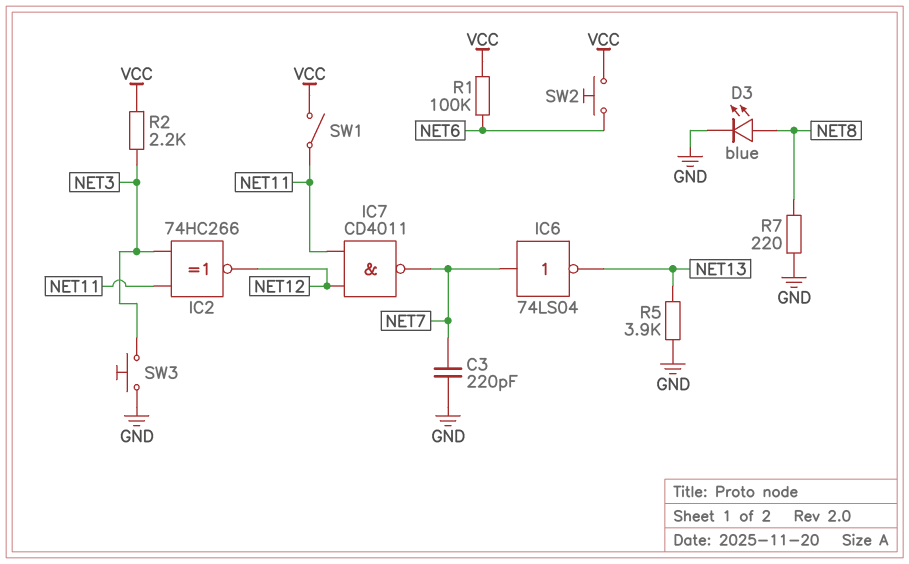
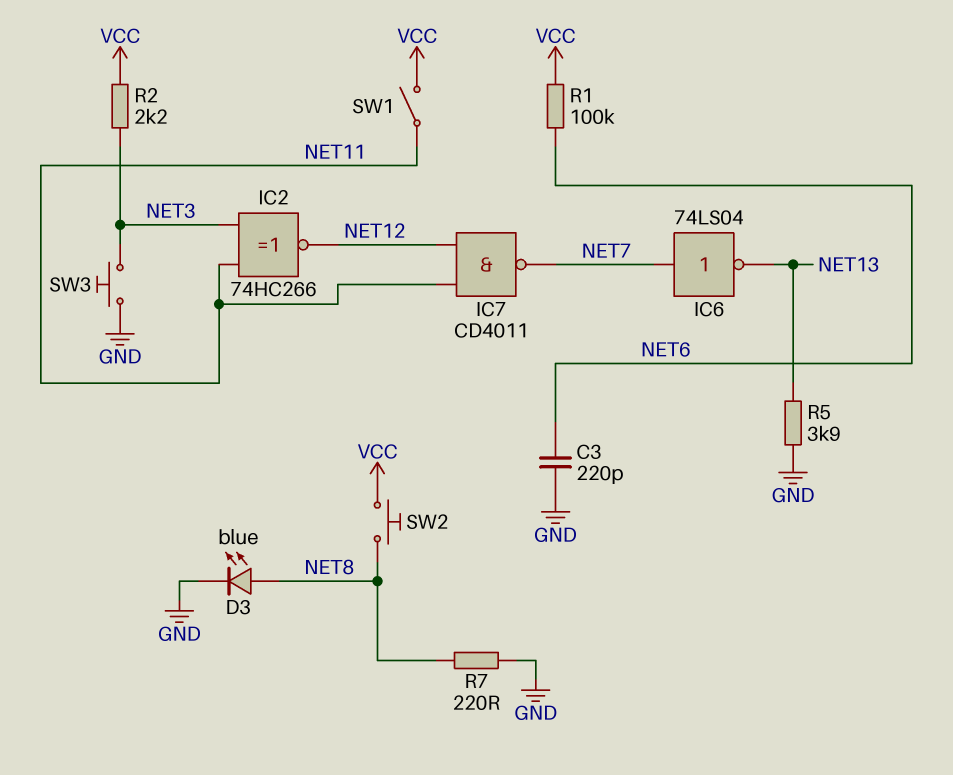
C3: 220pF (GND, NET7) -> 220pF (GND, NET6)
SW2: button (NET6, VCC) -> button (NET8, VCC)

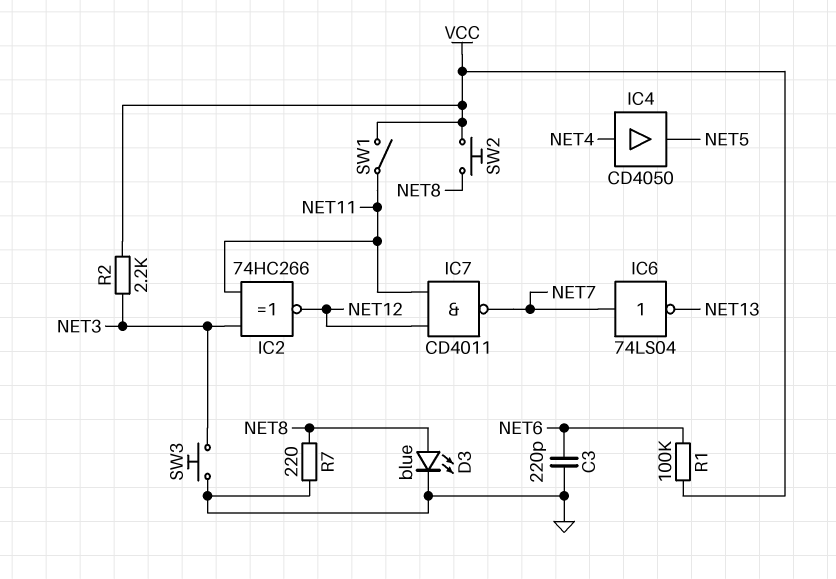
IC4: none -> buffer CD4050 (in NET4, out NET5)
R5: 3.9k (GND, NET13) -> none

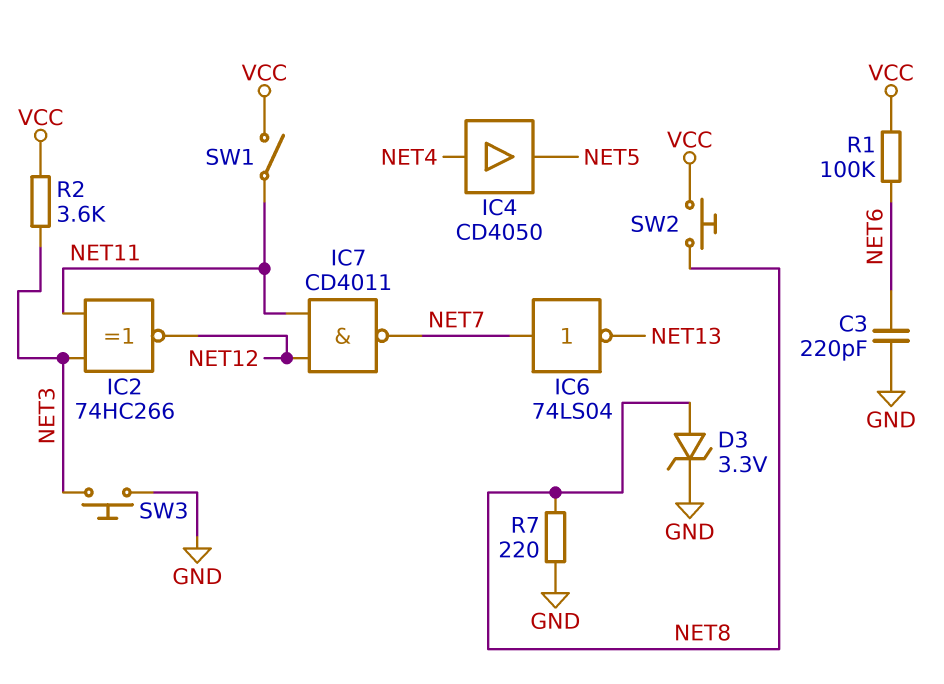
D3: LED blue (A NET8, K GND) -> zener 3.3V (A NET8, K GND)
R2: 2.2k (NET3, VCC) -> 3.6k (NET3, VCC)

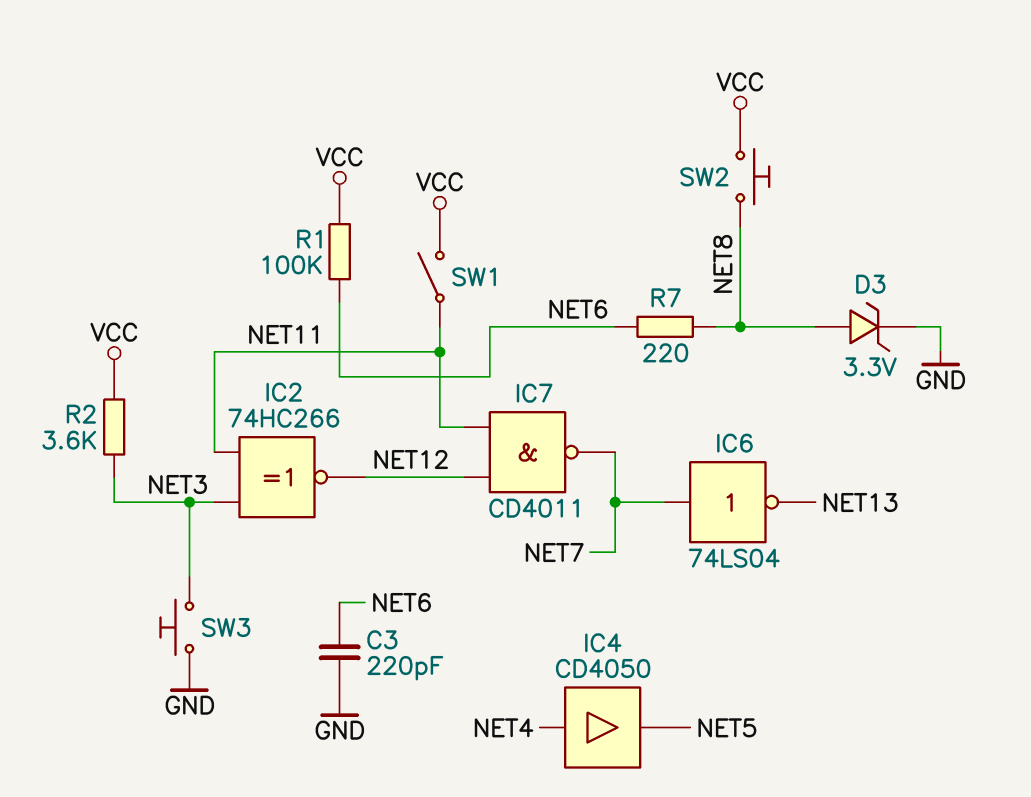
R7: 220 (GND, NET8) -> 220 (NET6, NET8)

